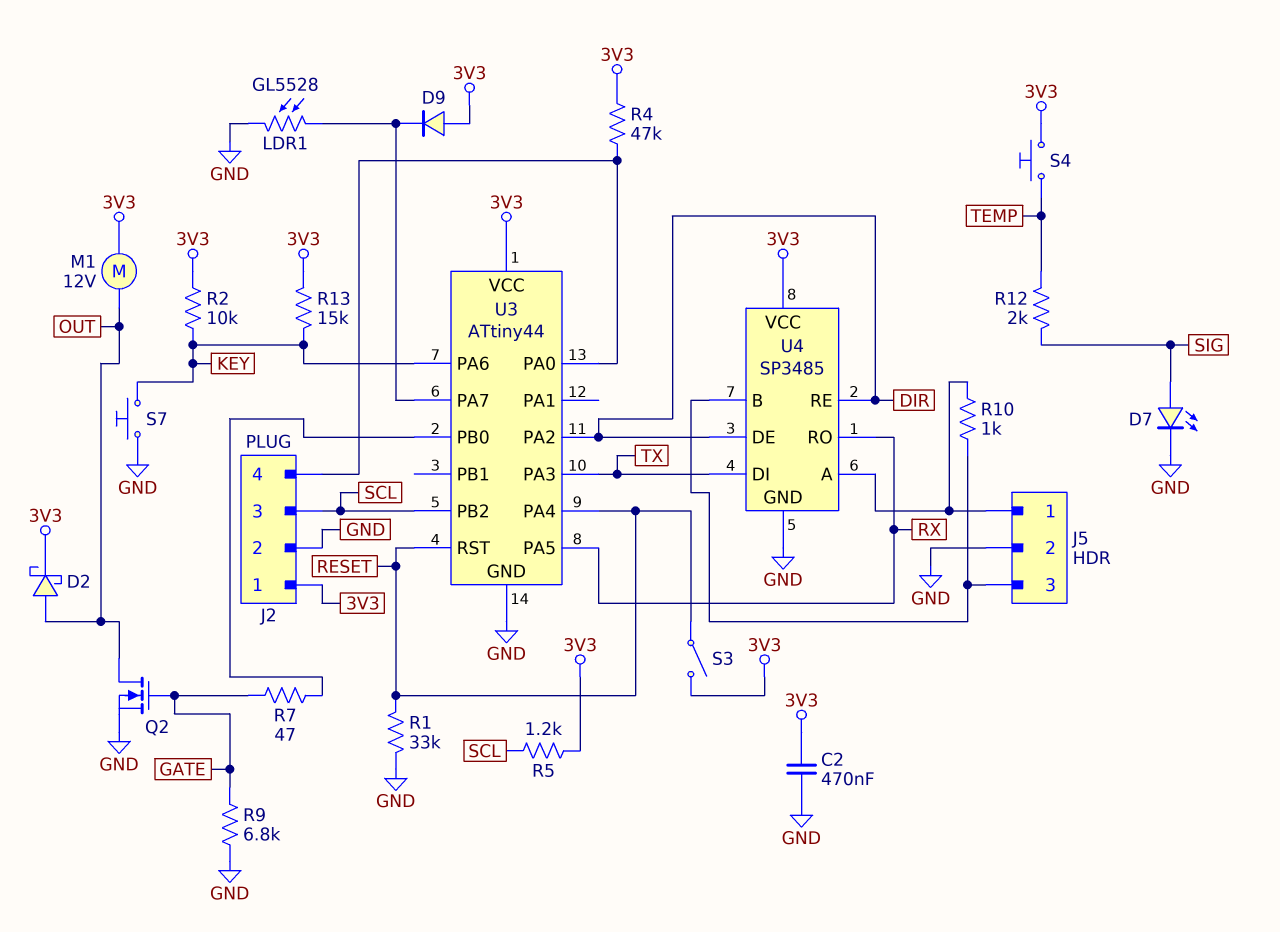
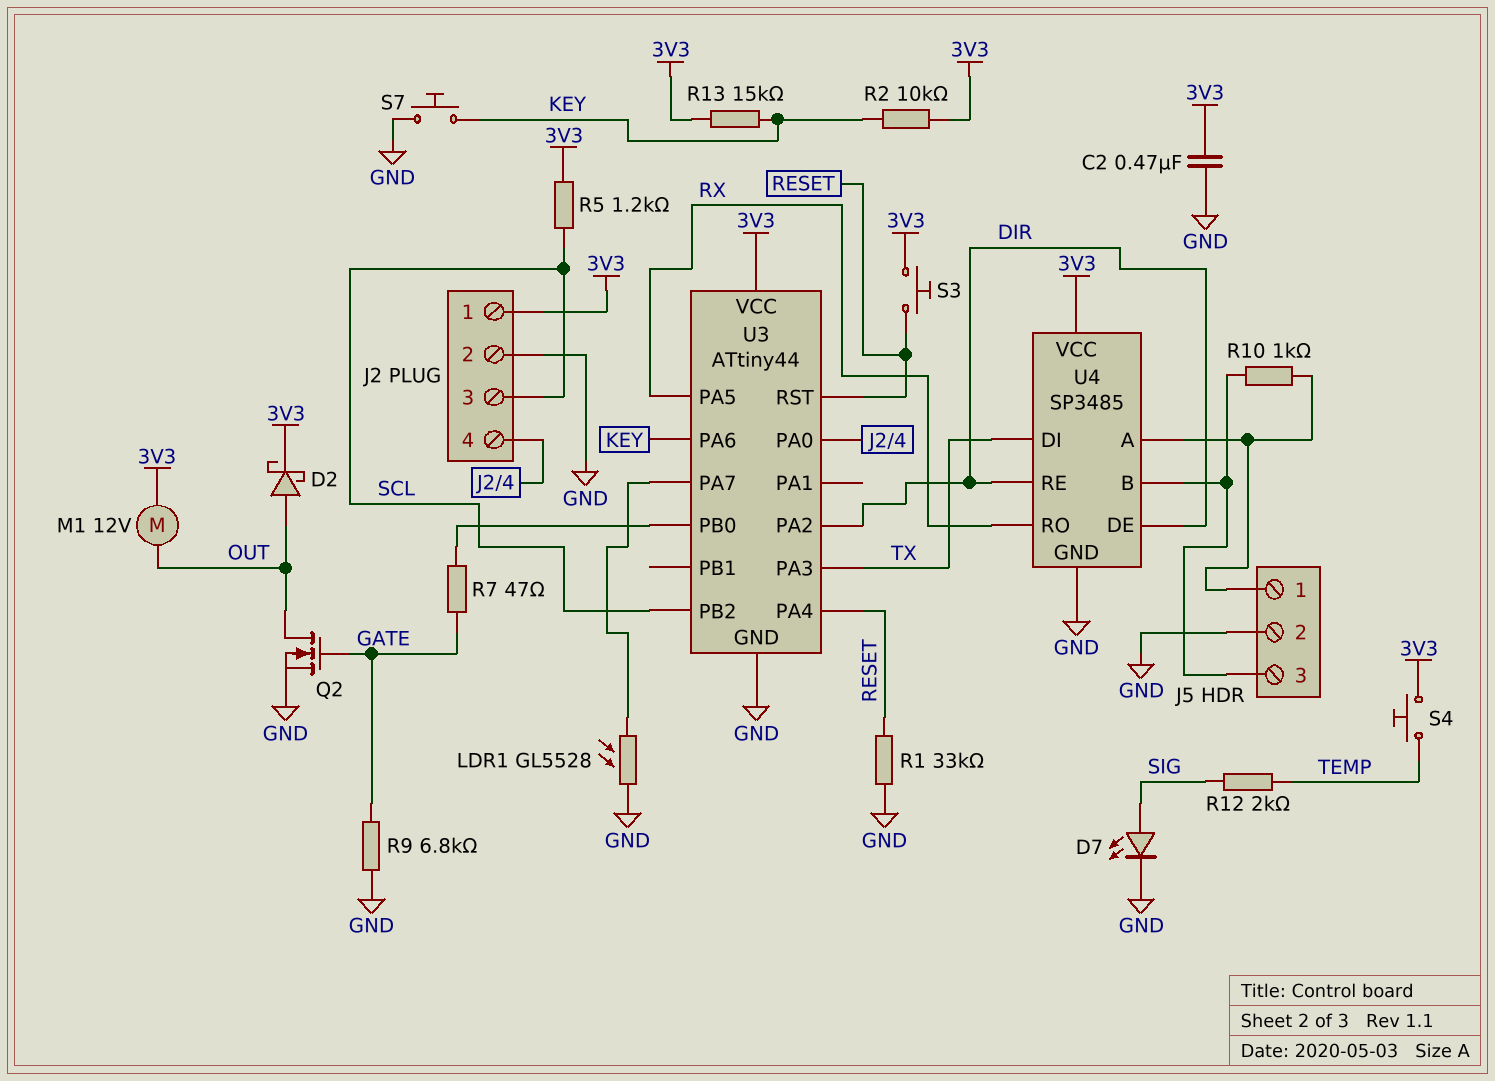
D9: diode (A 3V3, K U3/PA7) -> none
R4: 47k (3V3, J2/4) -> none
S3: switch (3V3, RESET) -> button (3V3, RESET)

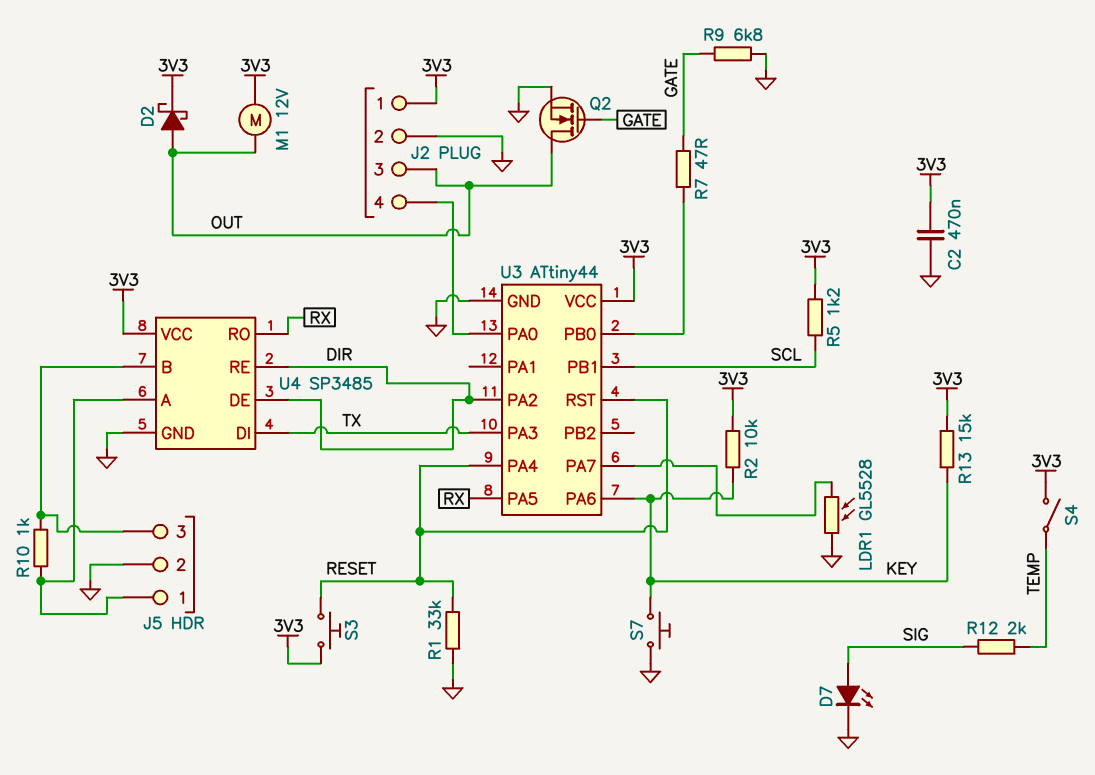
J2 pin 3: SCL -> OUT
S4: button (3V3, TEMP) -> switch (3V3, TEMP)
U3 pin PB1: none -> SCL
U3 pin PB2: SCL -> none

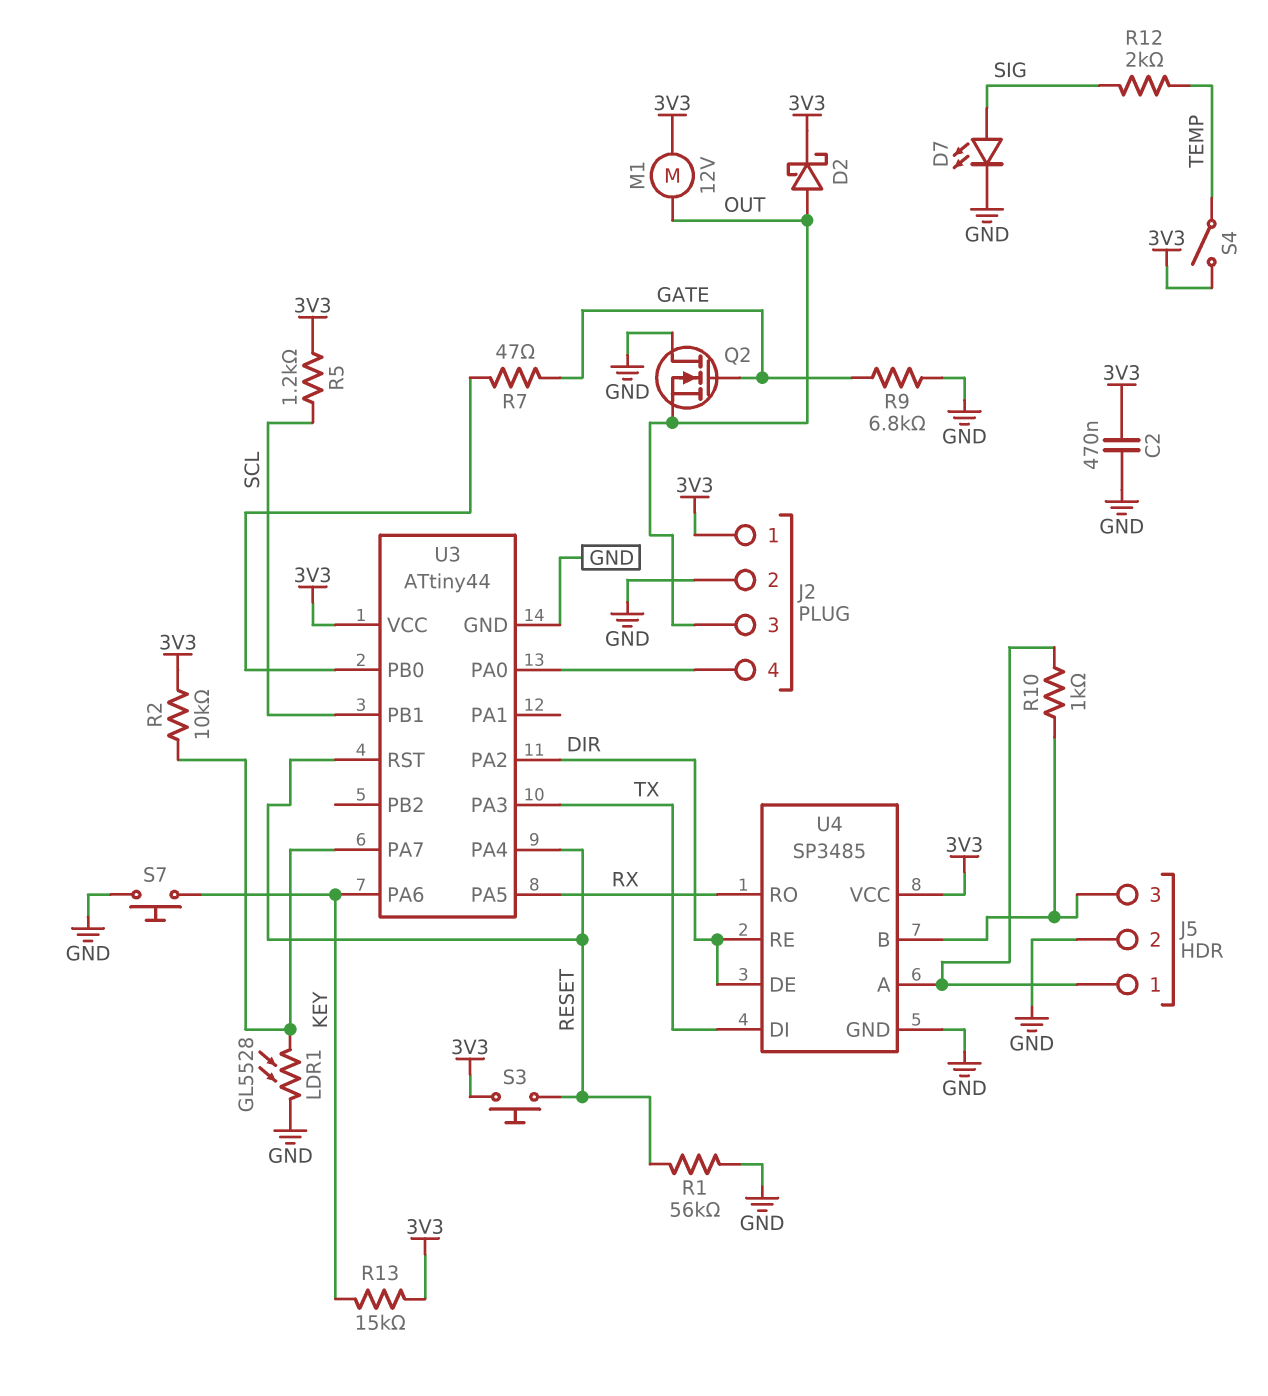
Q2: NMOS (G GATE, D OUT, S GND) -> NMOS (G GATE, D GND, S OUT)
R1: 33k (GND, RESET) -> 56k (GND, RESET)
R2: 10k (3V3, KEY) -> 10k (3V3, U3/PA7)

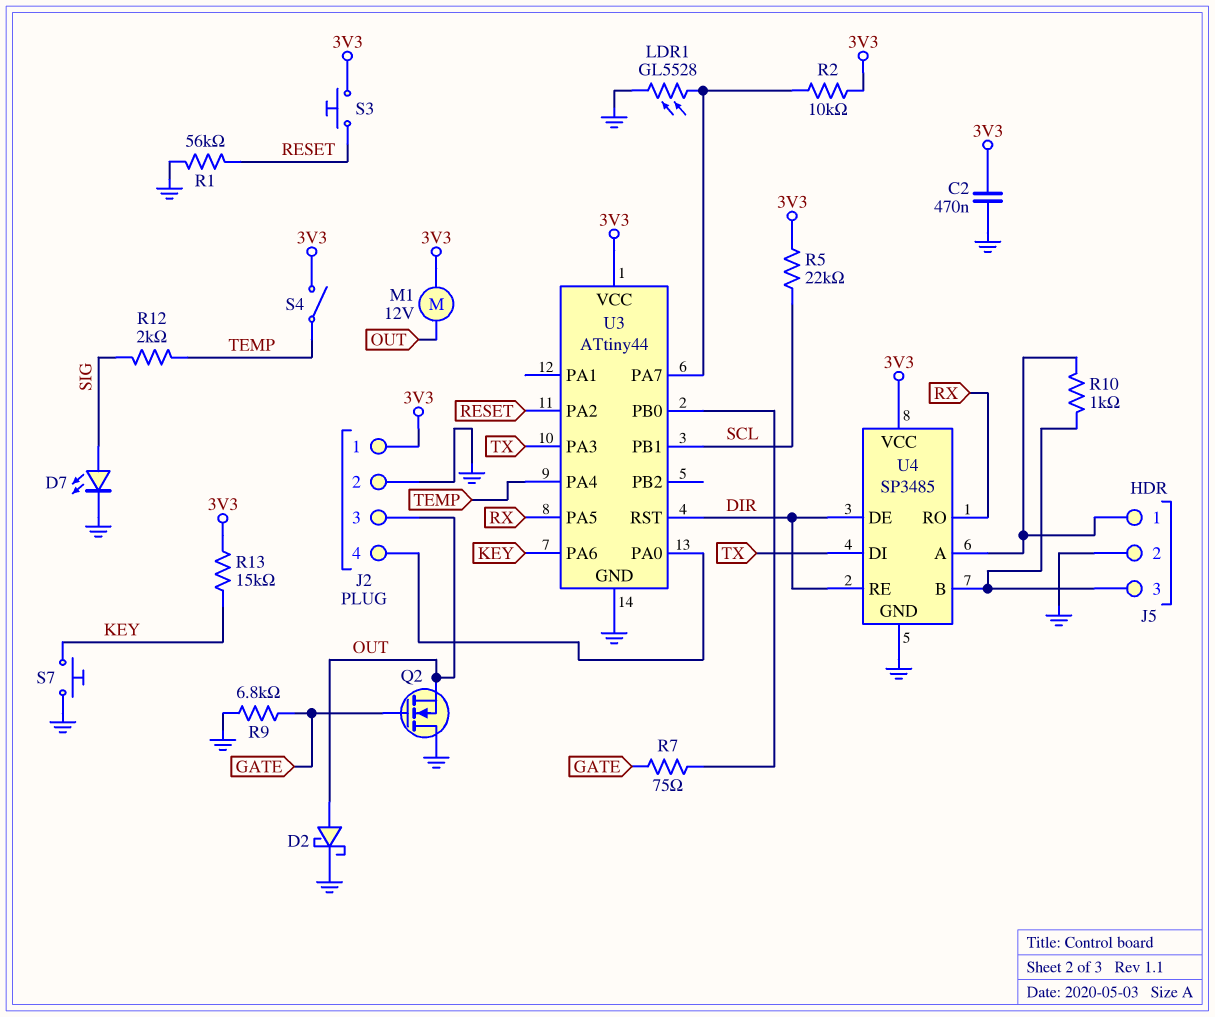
D2: schottky (A OUT, K 3V3) -> schottky (A OUT, K GND)
R5: 1.2k (3V3, SCL) -> 22k (3V3, SCL)
R7: 47 (GATE, U3/PB0) -> 75 (GATE, U3/PB0)
U3 pin PA2: DIR -> RESET
U3 pin PA4: RESET -> TEMP
U3 pin RST: RESET -> DIR

